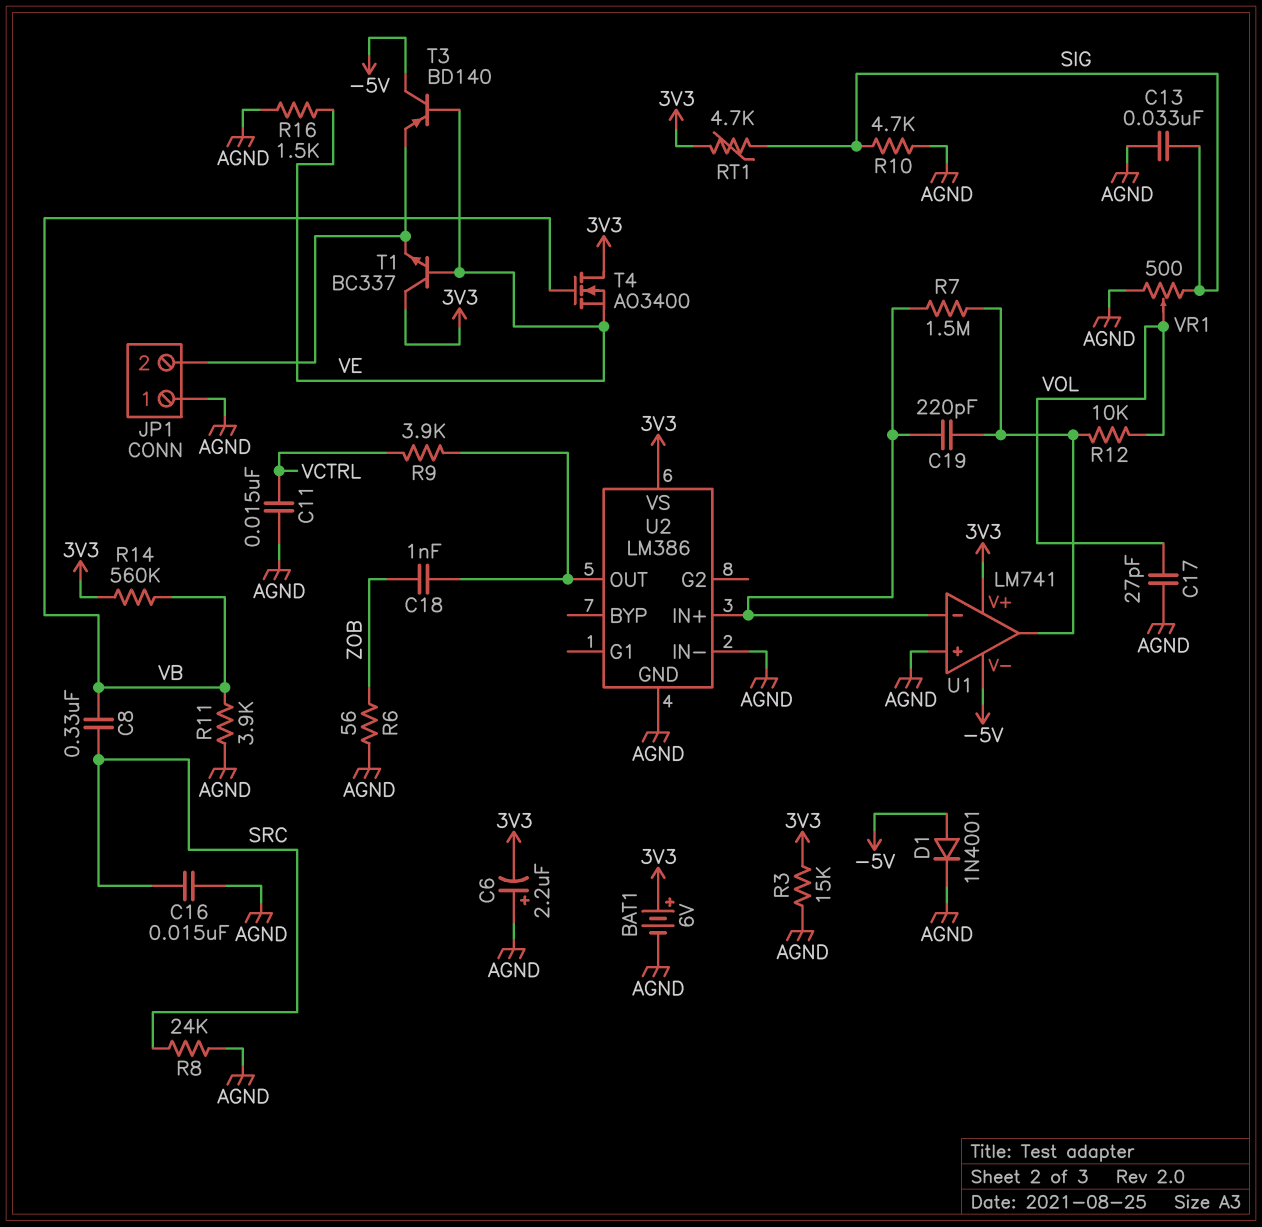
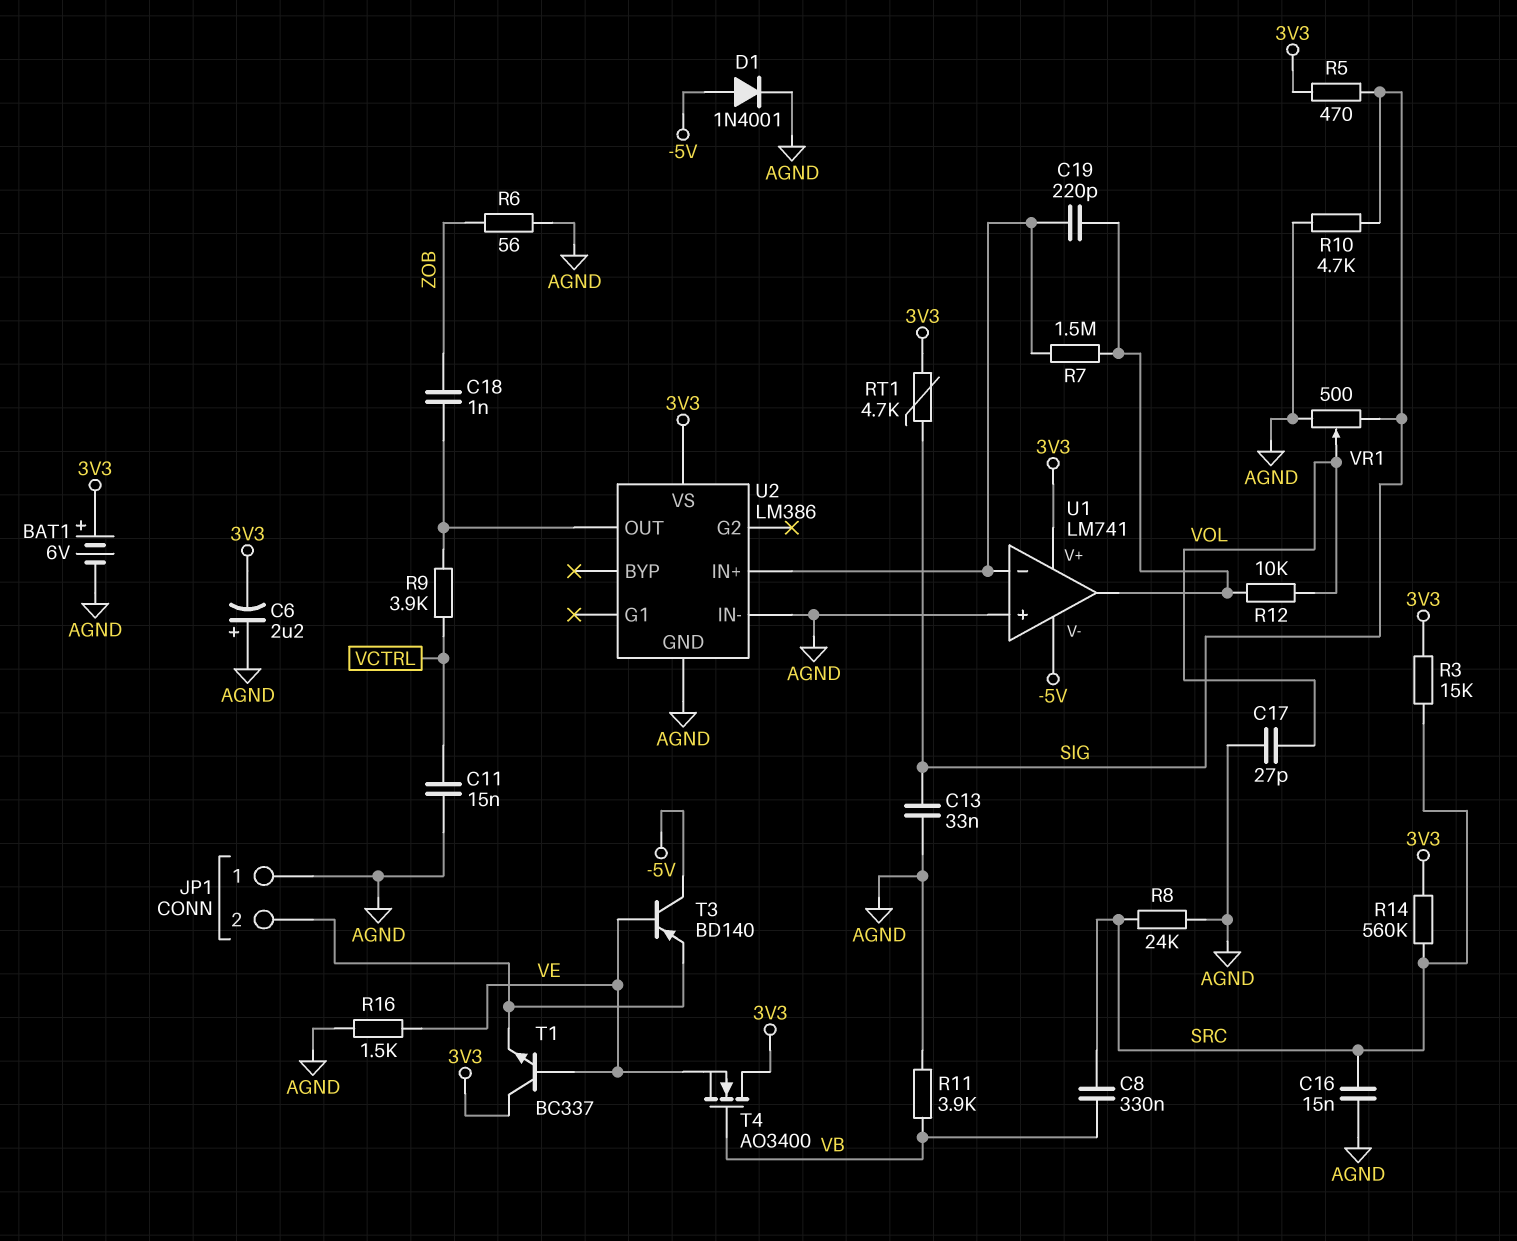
R3: 15k (3V3, AGND) -> 15k (3V3, SRC)
R5: none -> 470 (3V3, SIG)
R14: 560k (3V3, VB) -> 560k (3V3, SRC)

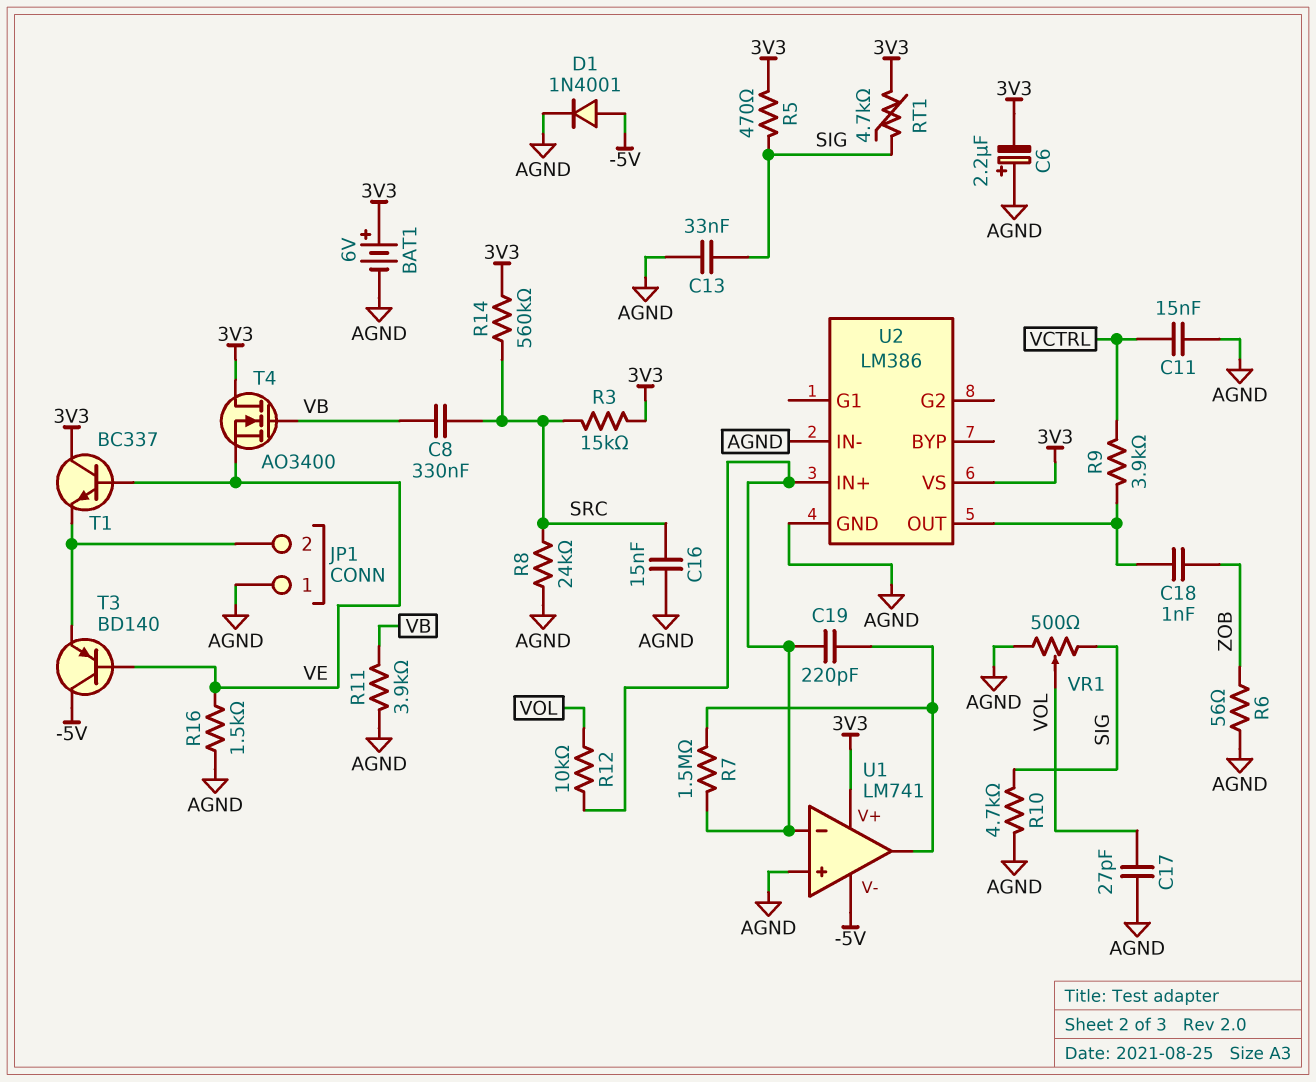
R12: 10k (U1/out, VOL) -> 10k (U1/in-, VOL)

